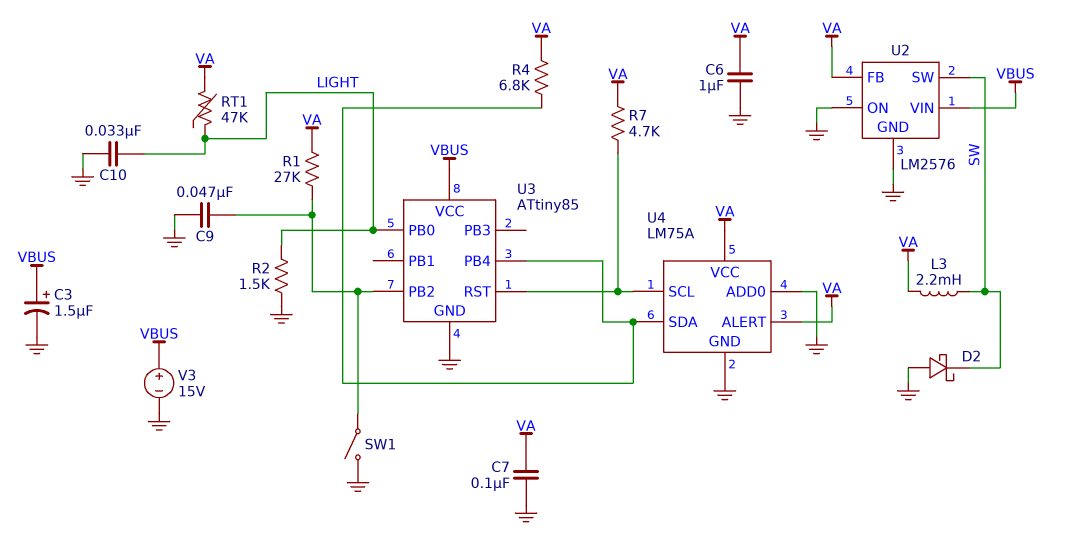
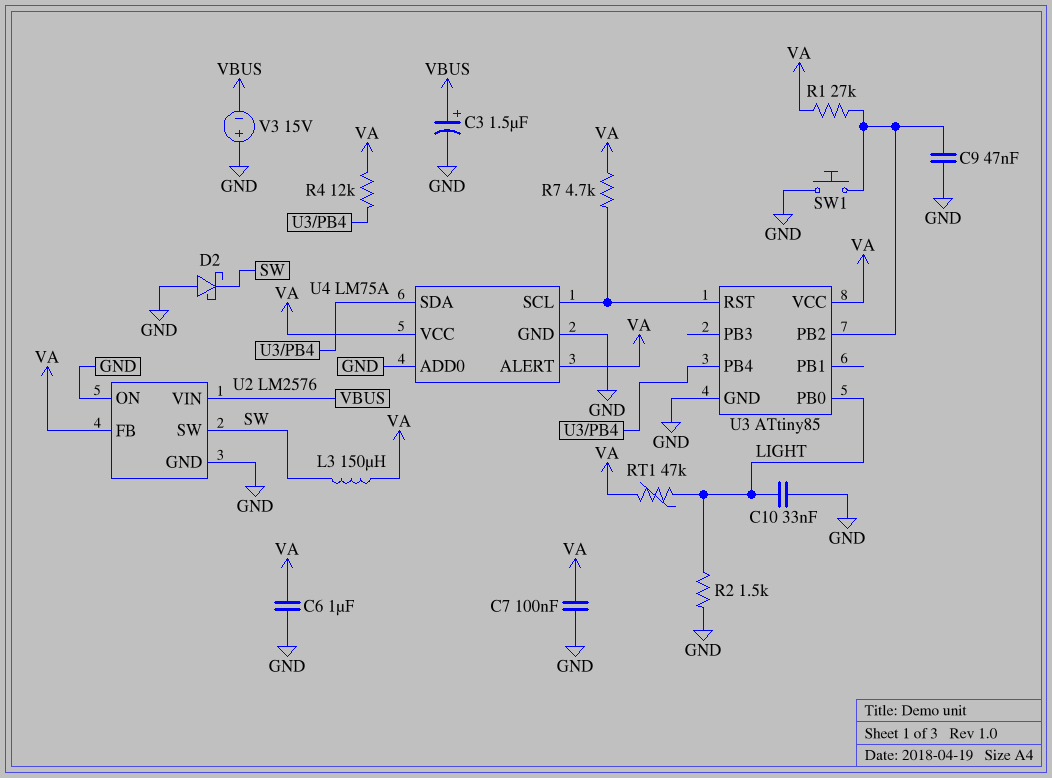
L3: 2.2mH (SW, VA) -> 150uH (SW, VA)
R4: 6.8k (U3/PB4, VA) -> 12k (U3/PB4, VA)
SW1: switch (GND, U3/PB2) -> button (GND, U3/PB2)
U3 pin VCC: VBUS -> VA
V3: 15V (plus VBUS, minus GND) -> 15V (plus GND, minus VBUS)

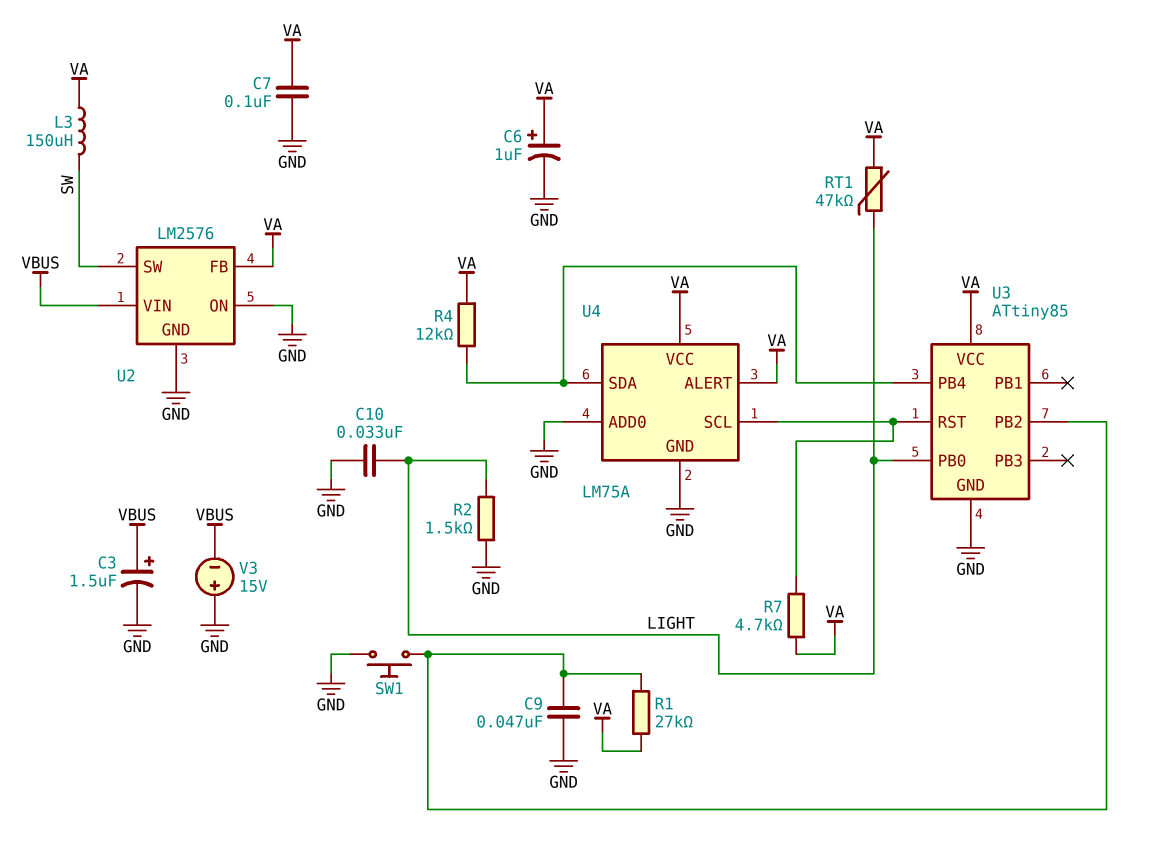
C6: 1uF (GND, VA) -> 1uF (plus VA, minus GND)
D2: schottky (A GND, K SW) -> none

